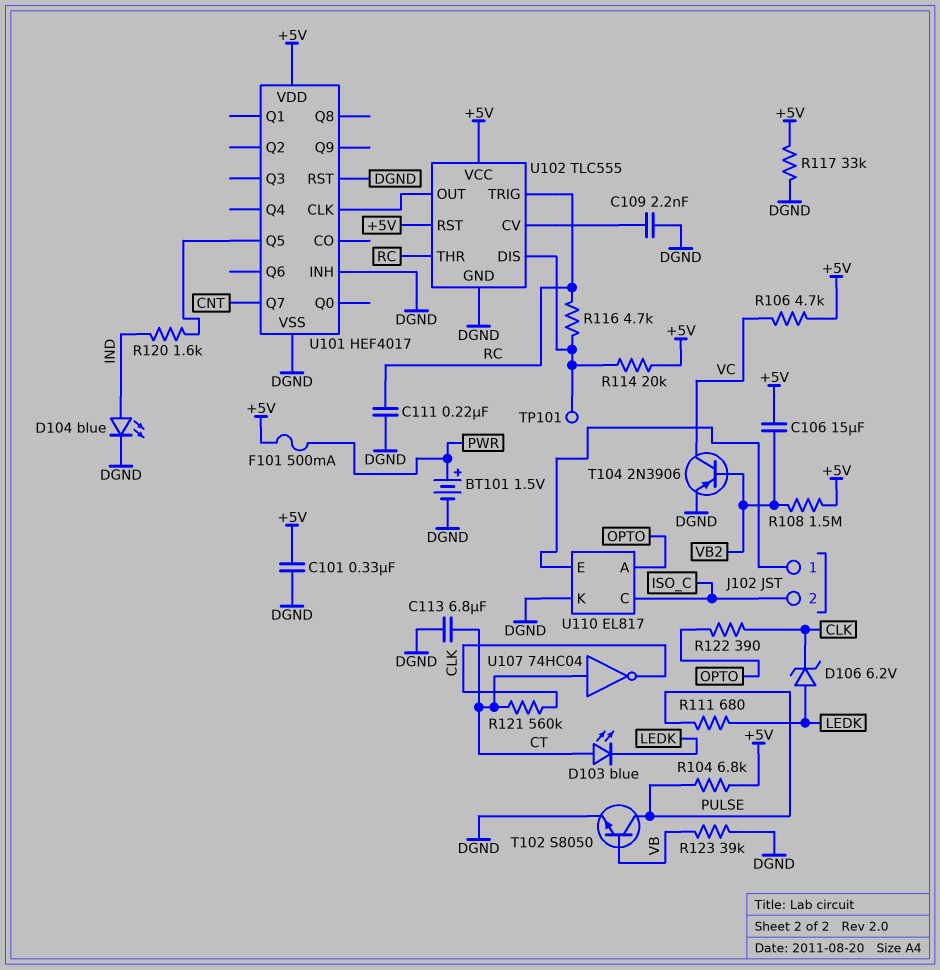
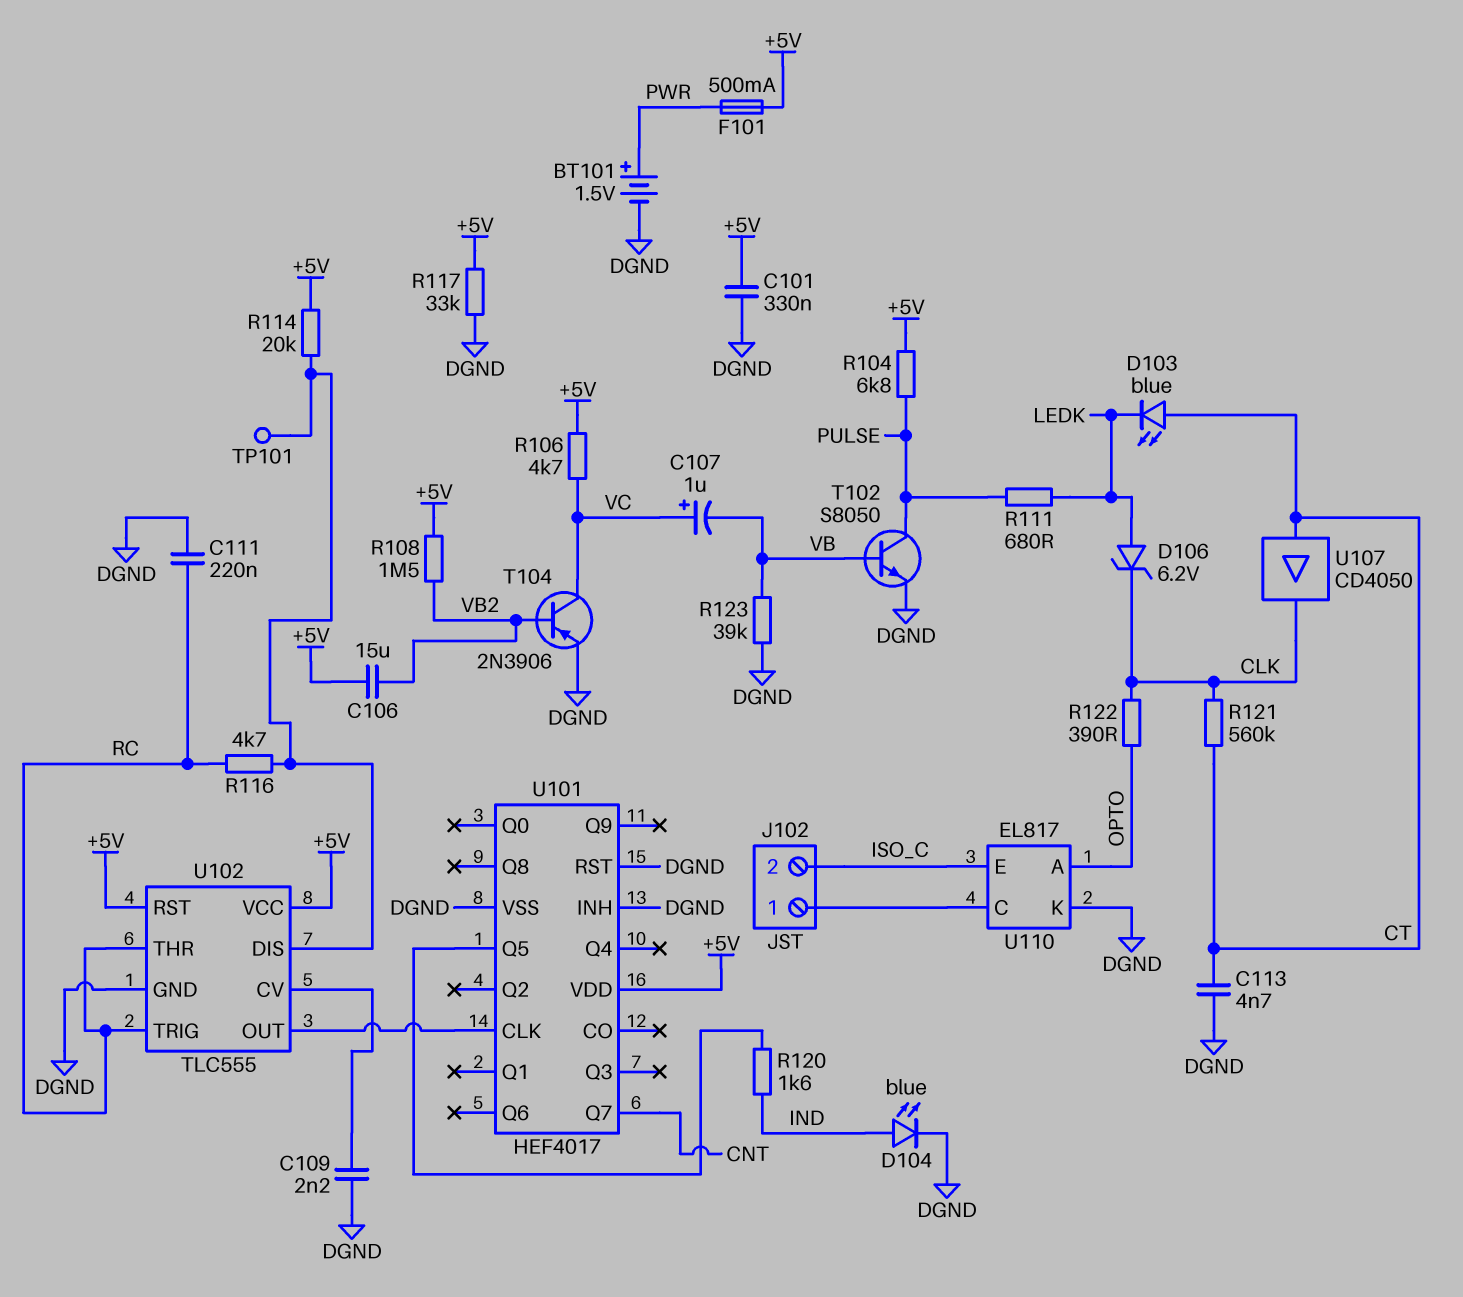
C107: none -> 1uF (plus VC, minus VB)
C113: 6.8uF (CT, DGND) -> 4.7nF (CT, DGND)
U107: NOT 74HC04 (in CT, out CLK) -> buffer CD4050 (in CT, out CLK)
U110 pin C: ISO_C -> J102/1
U110 pin E: J102/1 -> ISO_C

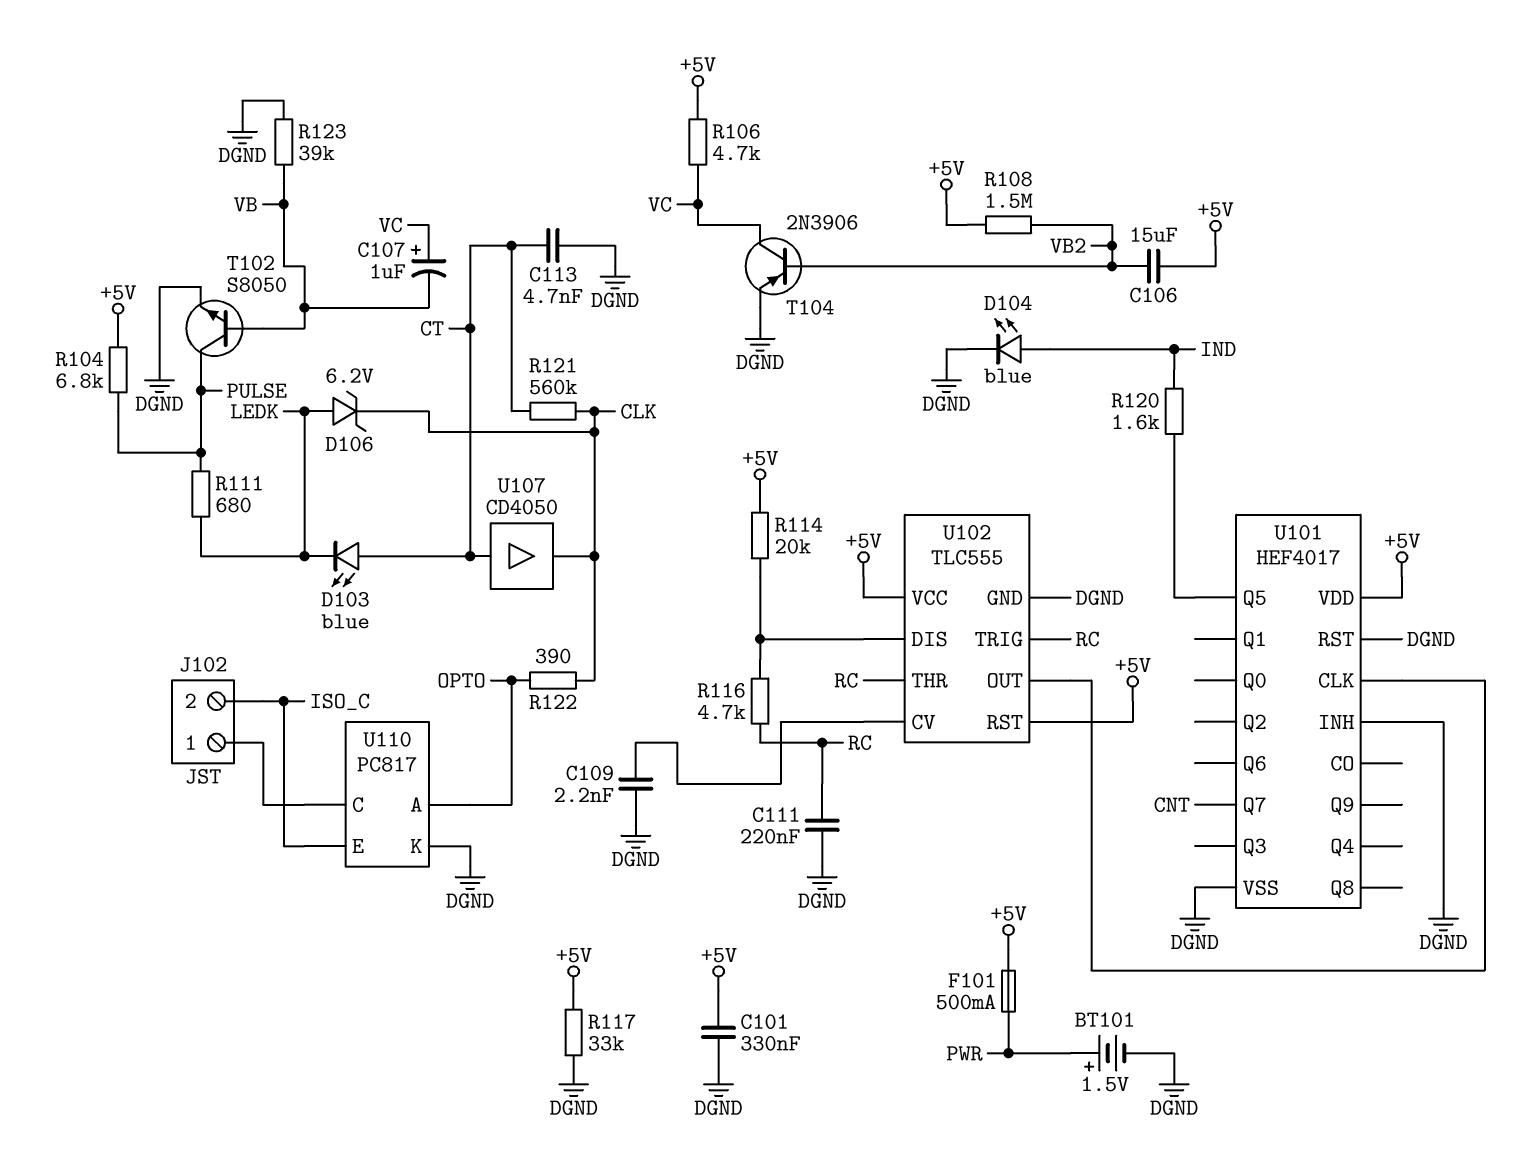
TP101: test point (U102/DIS) -> none
U110: EL817 -> PC817

